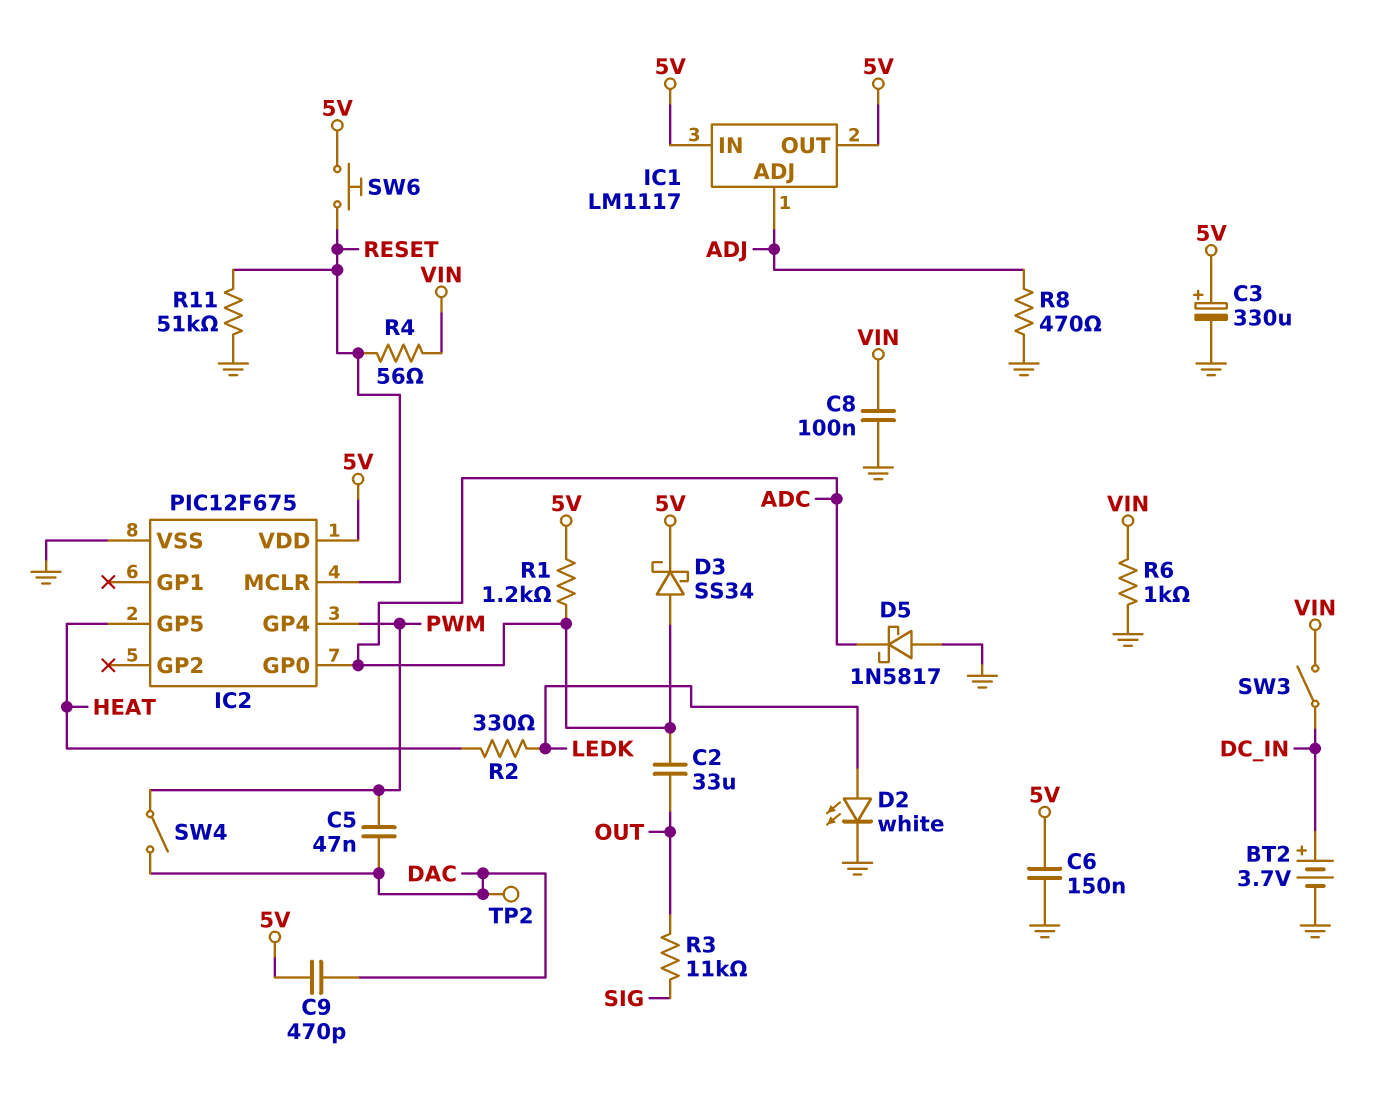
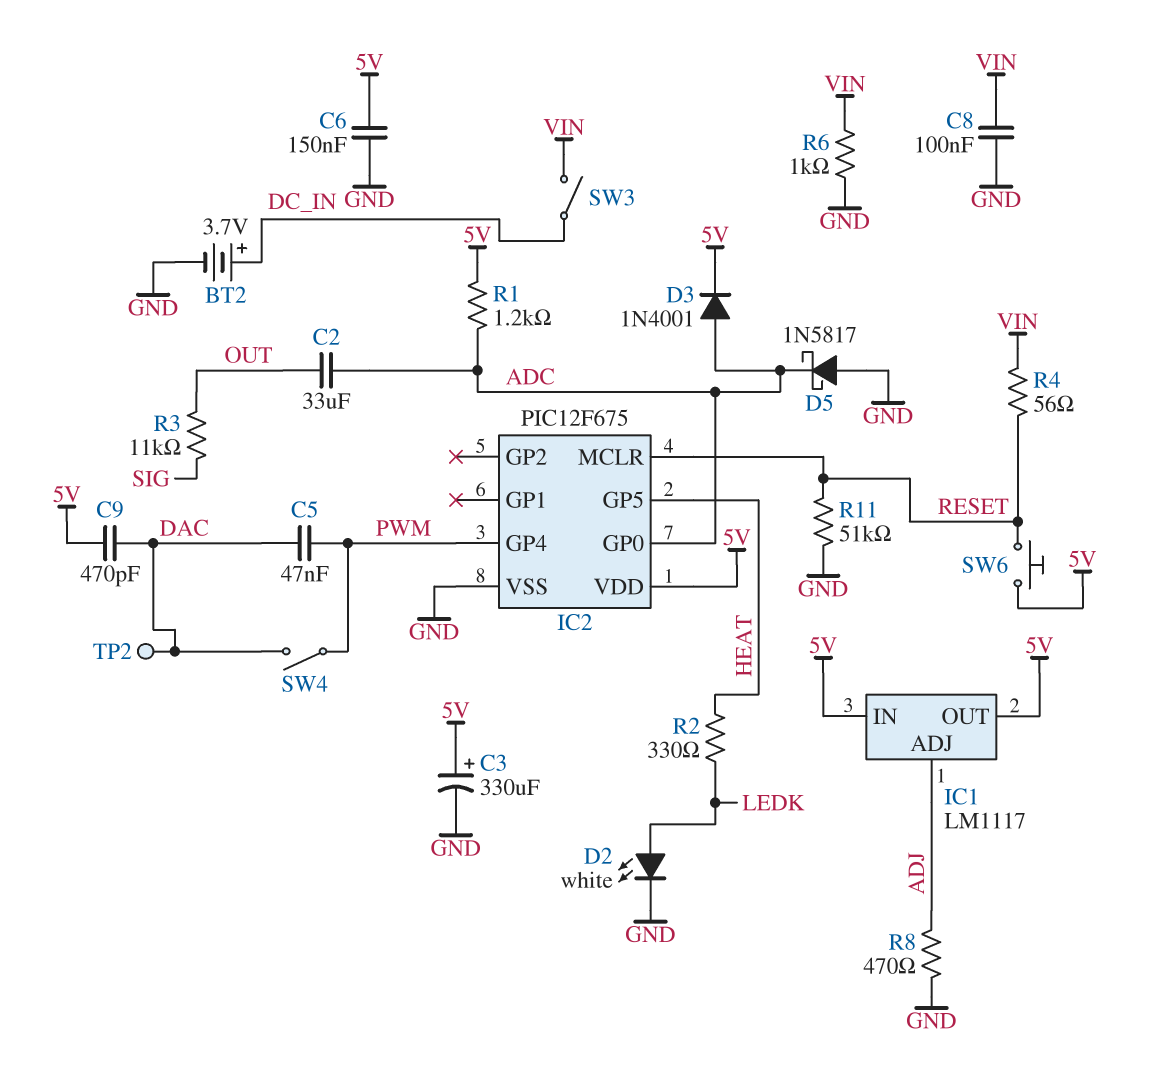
D3: schottky SS34 (A ADC, K 5V) -> diode 1N4001 (A ADC, K 5V)

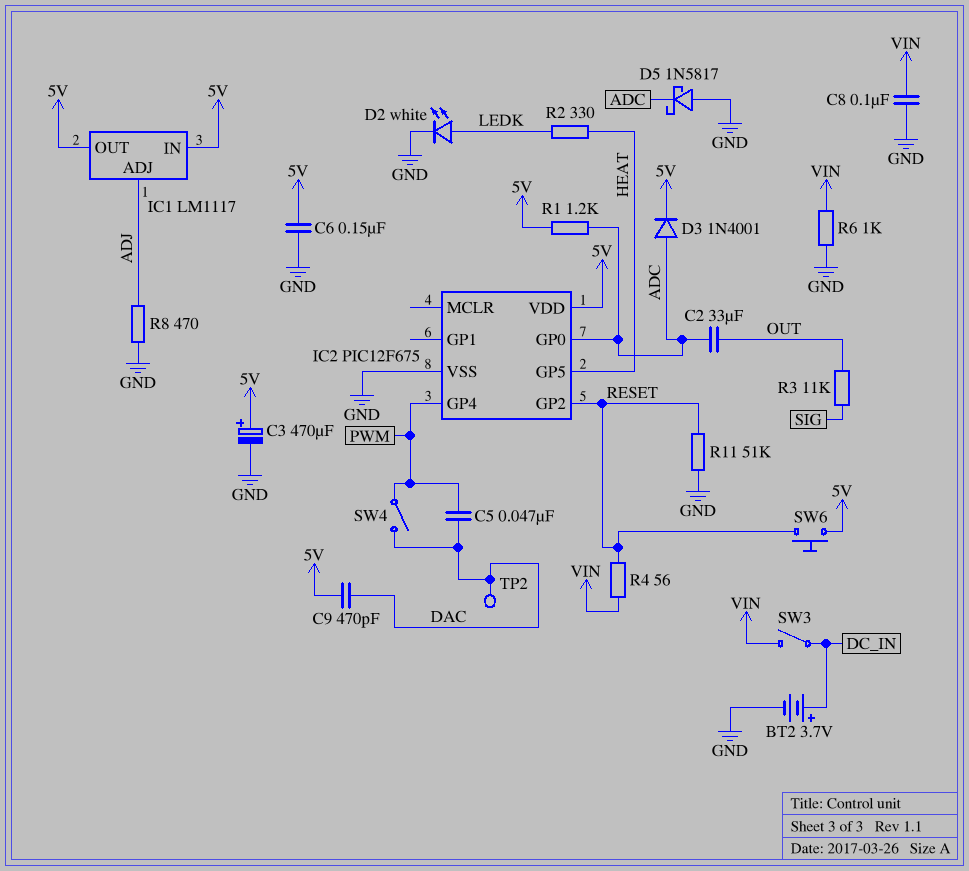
C3: 330uF (plus 5V, minus GND) -> 470uF (plus 5V, minus GND)
IC2 pin GP2: none -> RESET
IC2 pin MCLR: RESET -> none

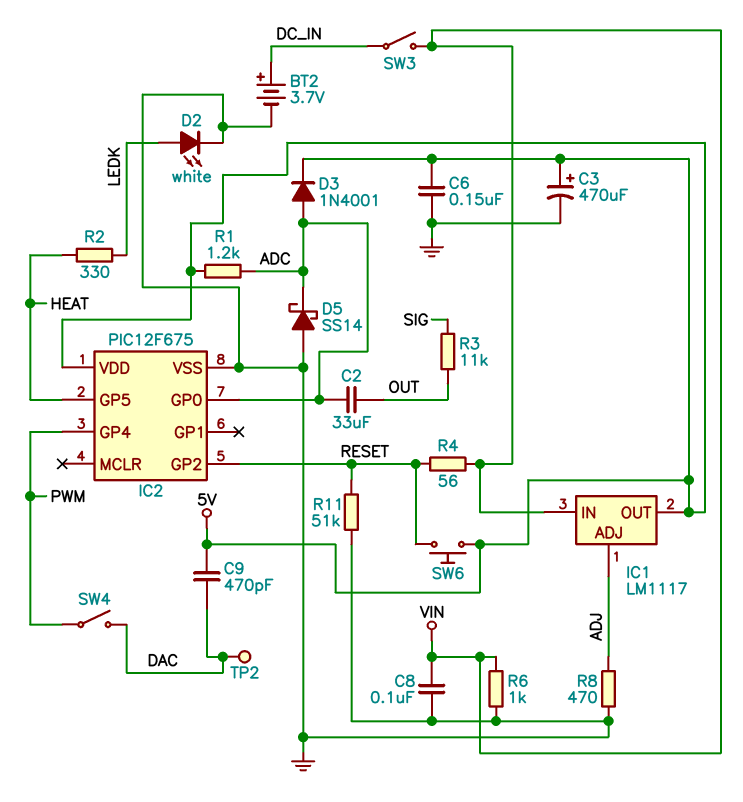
C5: 47nF (DAC, PWM) -> none
D5: schottky 1N5817 (A GND, K ADC) -> schottky SS14 (A GND, K ADC)
IC1 pin IN: 5V -> VIN

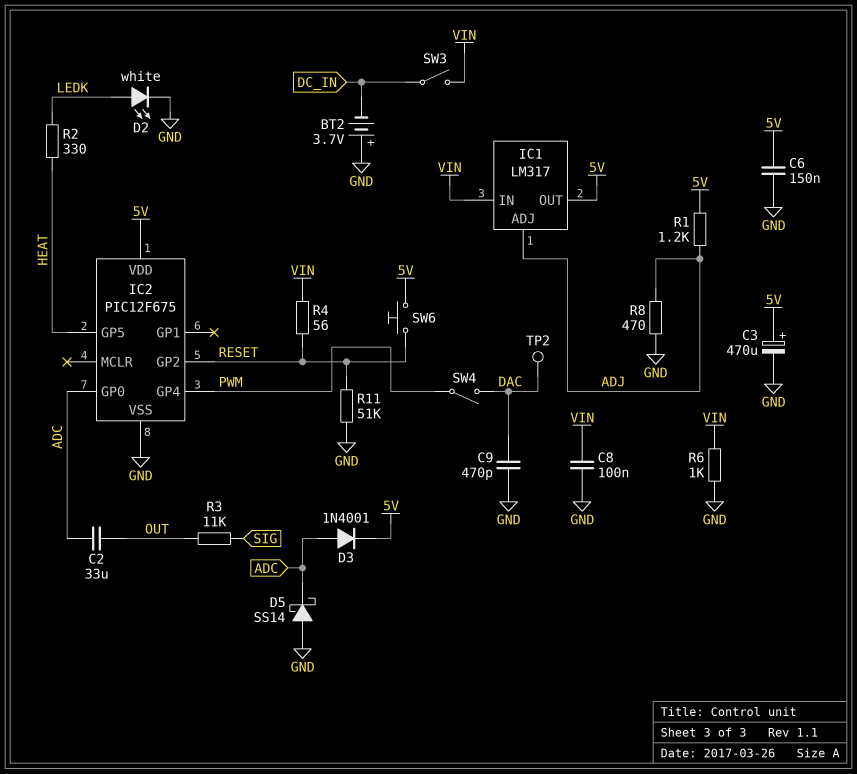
BT2: 3.7V (plus DC_IN, minus GND) -> 3.7V (plus GND, minus DC_IN)
C9: 470pF (5V, DAC) -> 470pF (DAC, GND)
IC1: LM1117 -> LM317
R1: 1.2k (5V, ADC) -> 1.2k (5V, ADJ)

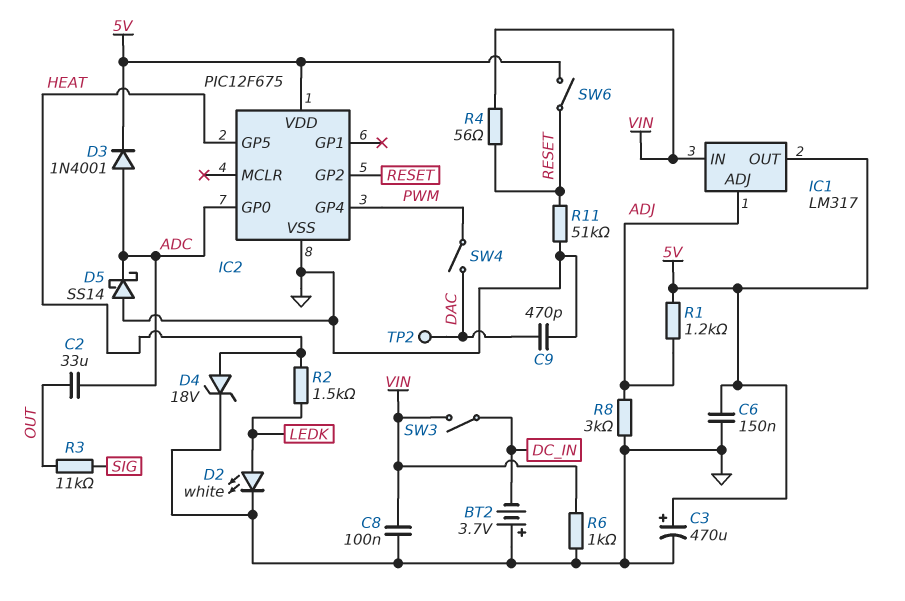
D4: none -> zener 18V (A HEAT, K GND)
R2: 330 (HEAT, LEDK) -> 1.5k (HEAT, LEDK)
R8: 470 (ADJ, GND) -> 3k (ADJ, GND)
SW6: button (5V, RESET) -> switch (5V, RESET)

